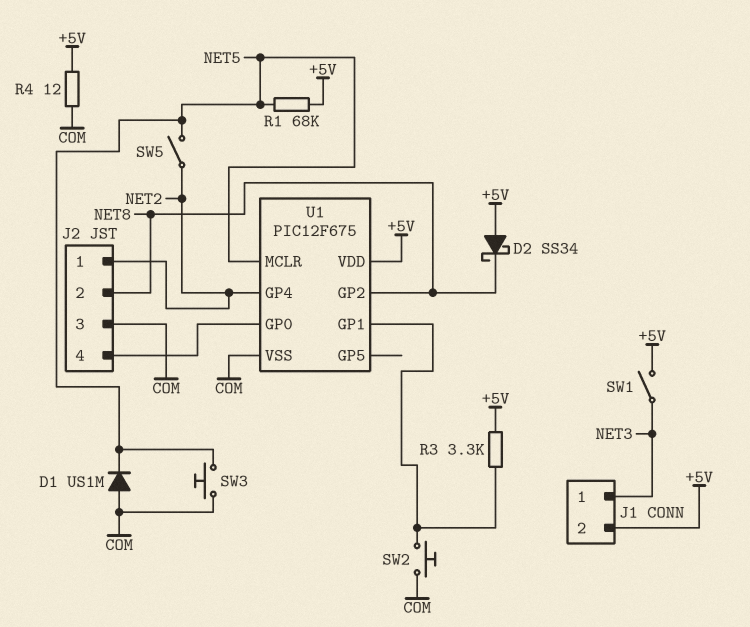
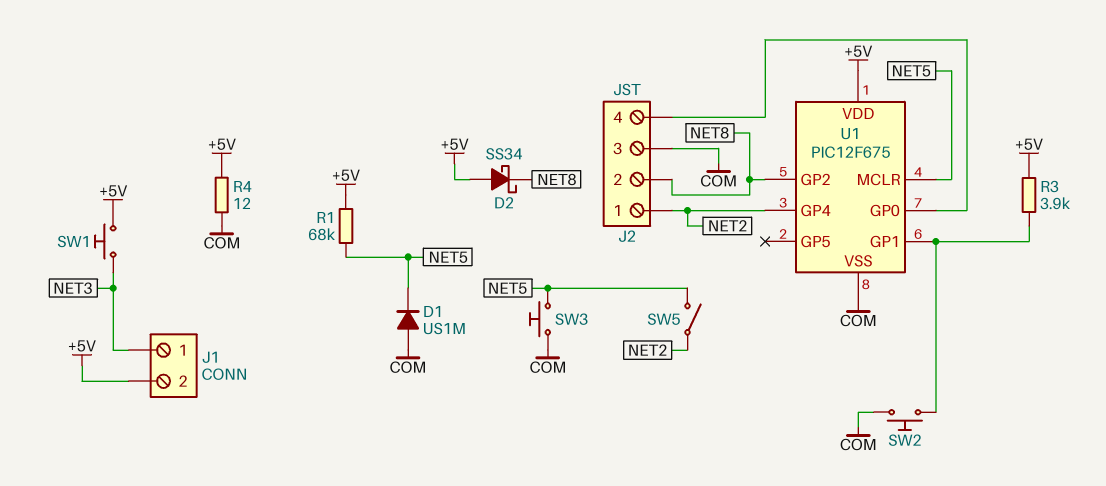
R3: 3.3k (+5V, U1/GP1) -> 3.9k (+5V, U1/GP1)
SW1: switch (+5V, NET3) -> button (+5V, NET3)

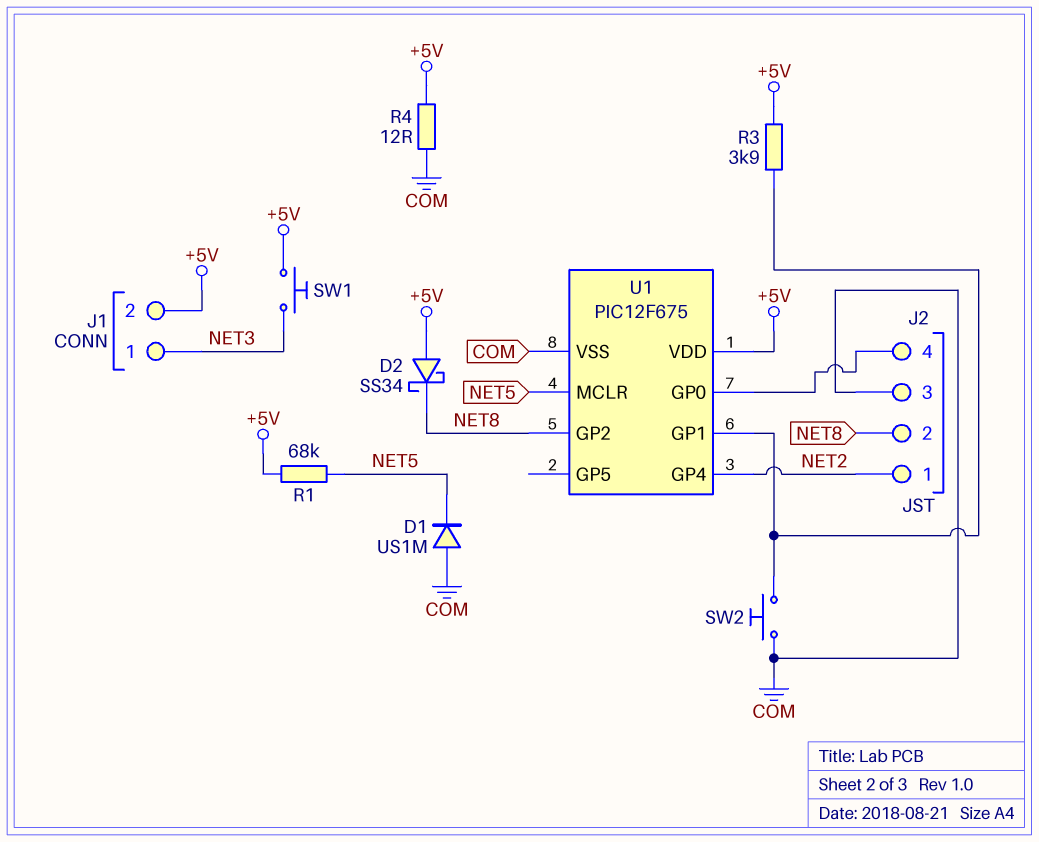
SW3: button (COM, NET5) -> none
SW5: switch (NET2, NET5) -> none

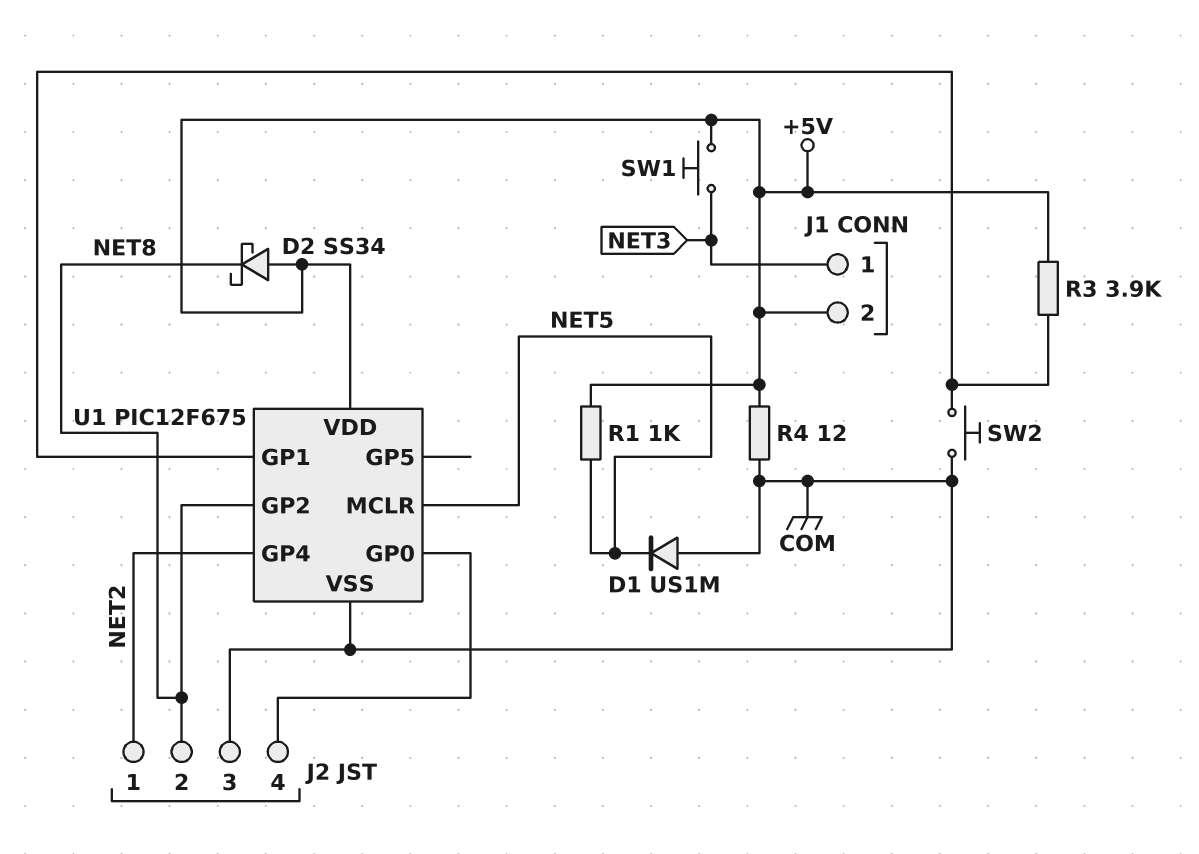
R1: 68k (+5V, NET5) -> 1k (+5V, NET5)

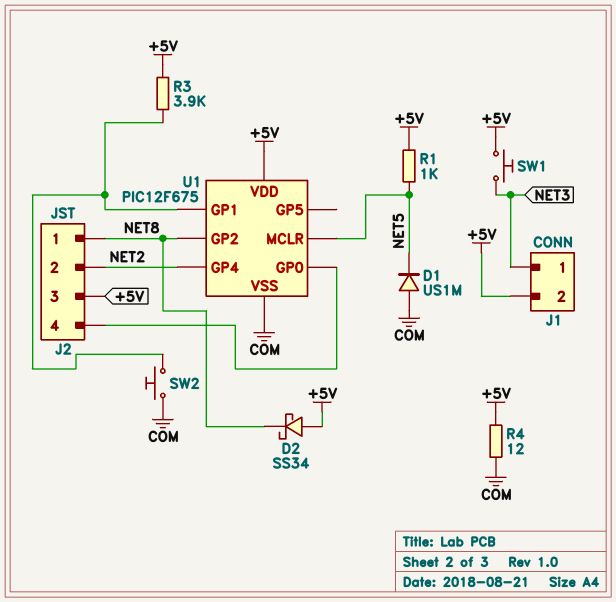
J2 pin 1: NET2 -> NET8
J2 pin 2: NET8 -> NET2
J2 pin 3: COM -> +5V

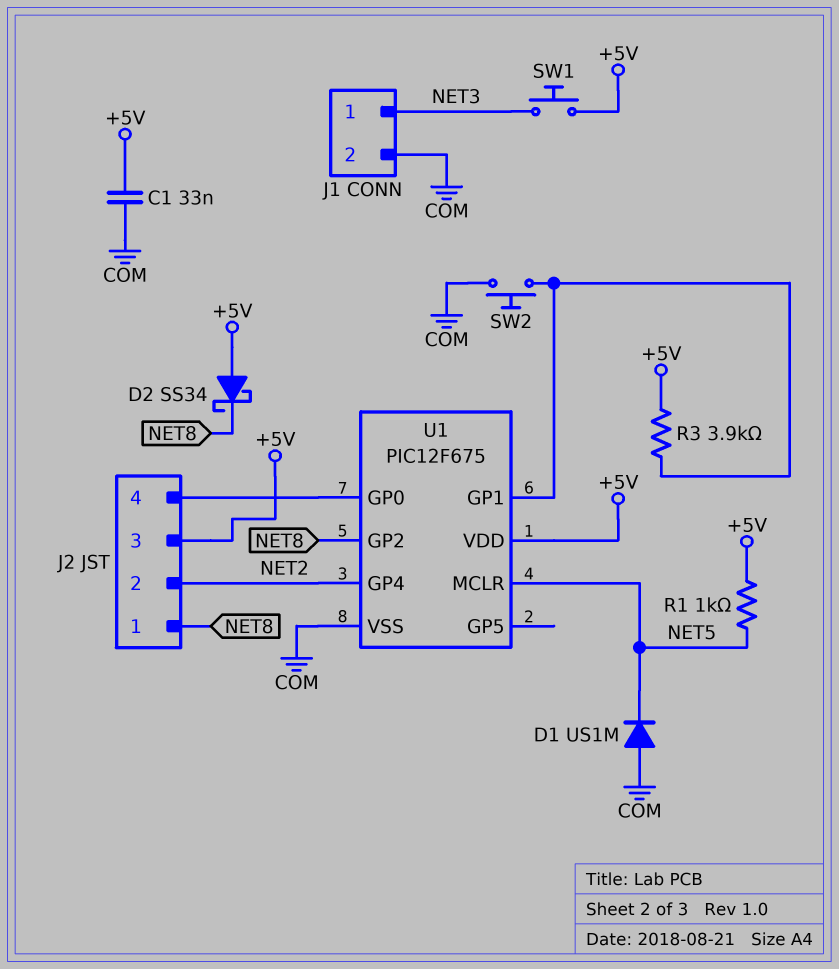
C1: none -> 33nF (+5V, COM)
J1 pin 2: +5V -> COM
R4: 12 (+5V, COM) -> none

